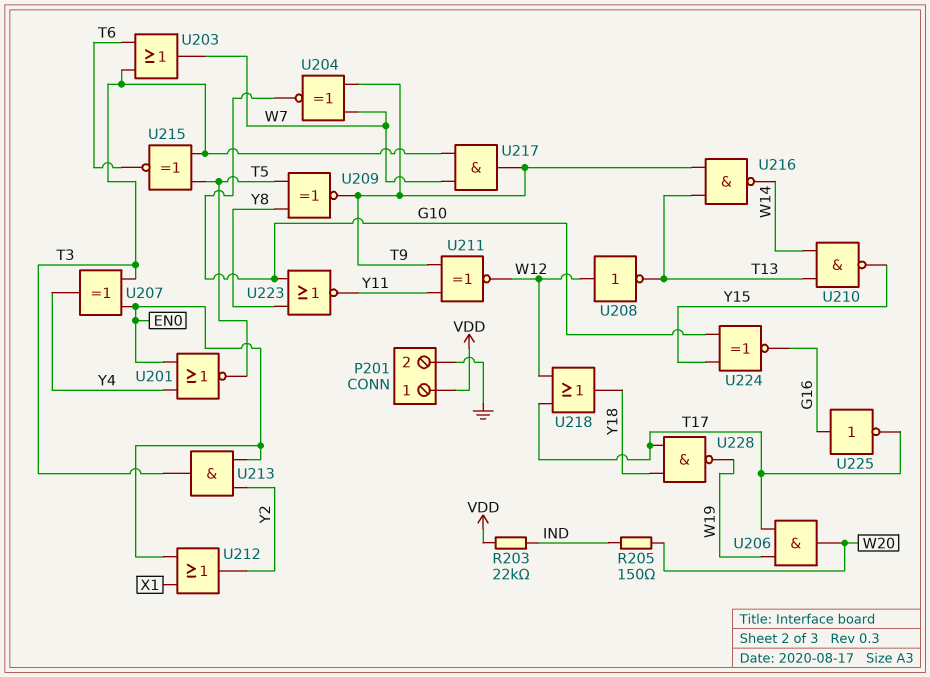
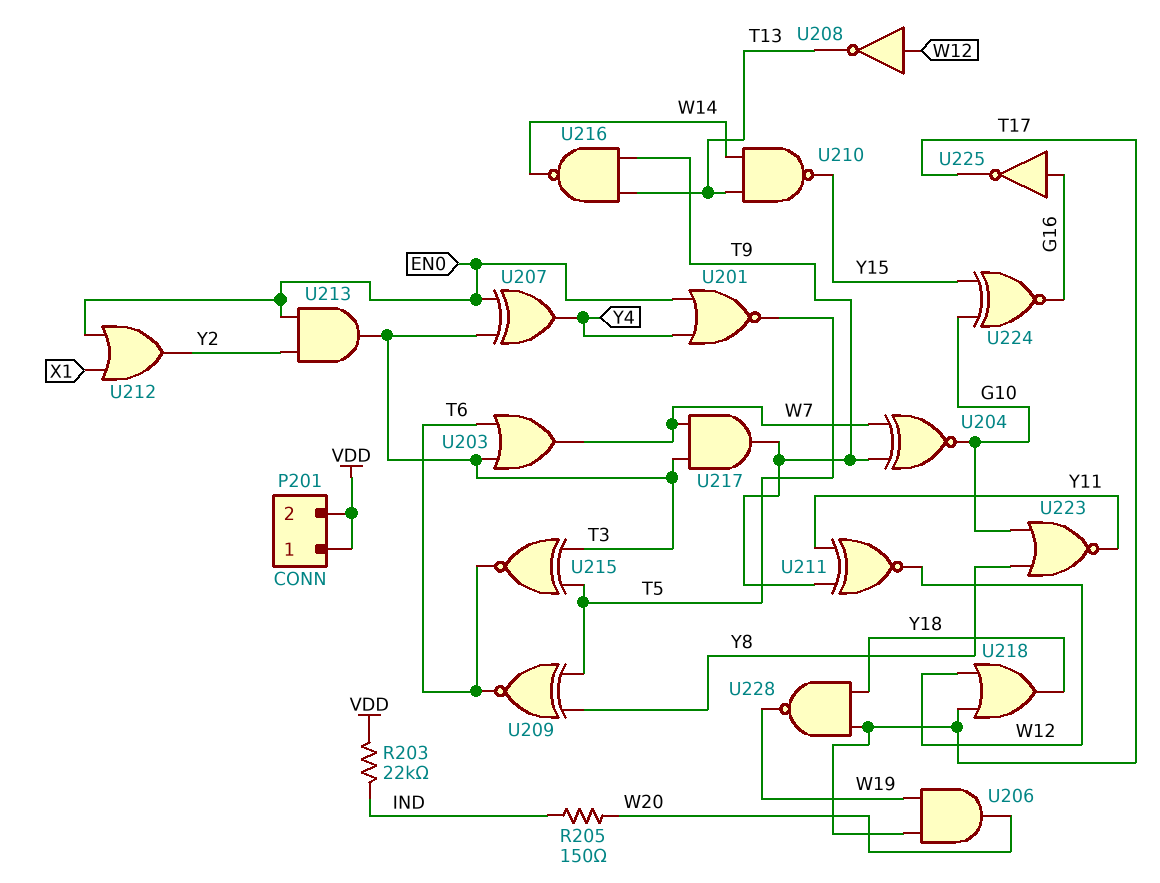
P201 pin 2: GND -> VDD
U209: XNOR (in T5, in Y8, out T9) -> XNOR (in T5, in Y8, out T6)

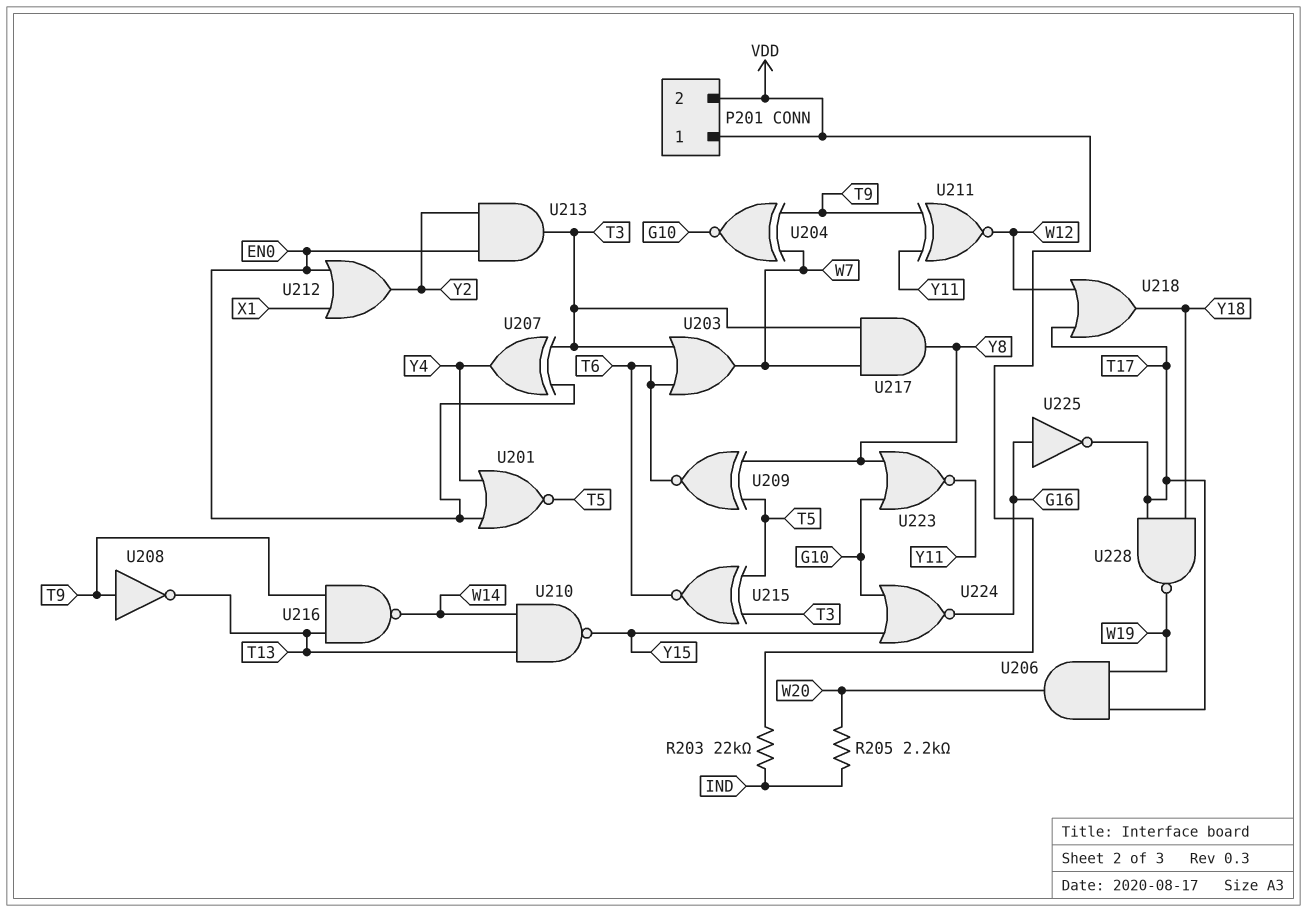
R205: 150 (IND, W20) -> 2.2k (IND, W20)
U208: NOT (in W12, out T13) -> NOT (in T9, out T13)
U217: AND (in T3, in W7, out T9) -> AND (in T3, in W7, out Y8)
U224: XNOR (in G10, in Y15, out G16) -> NOR (in G10, in Y15, out G16)

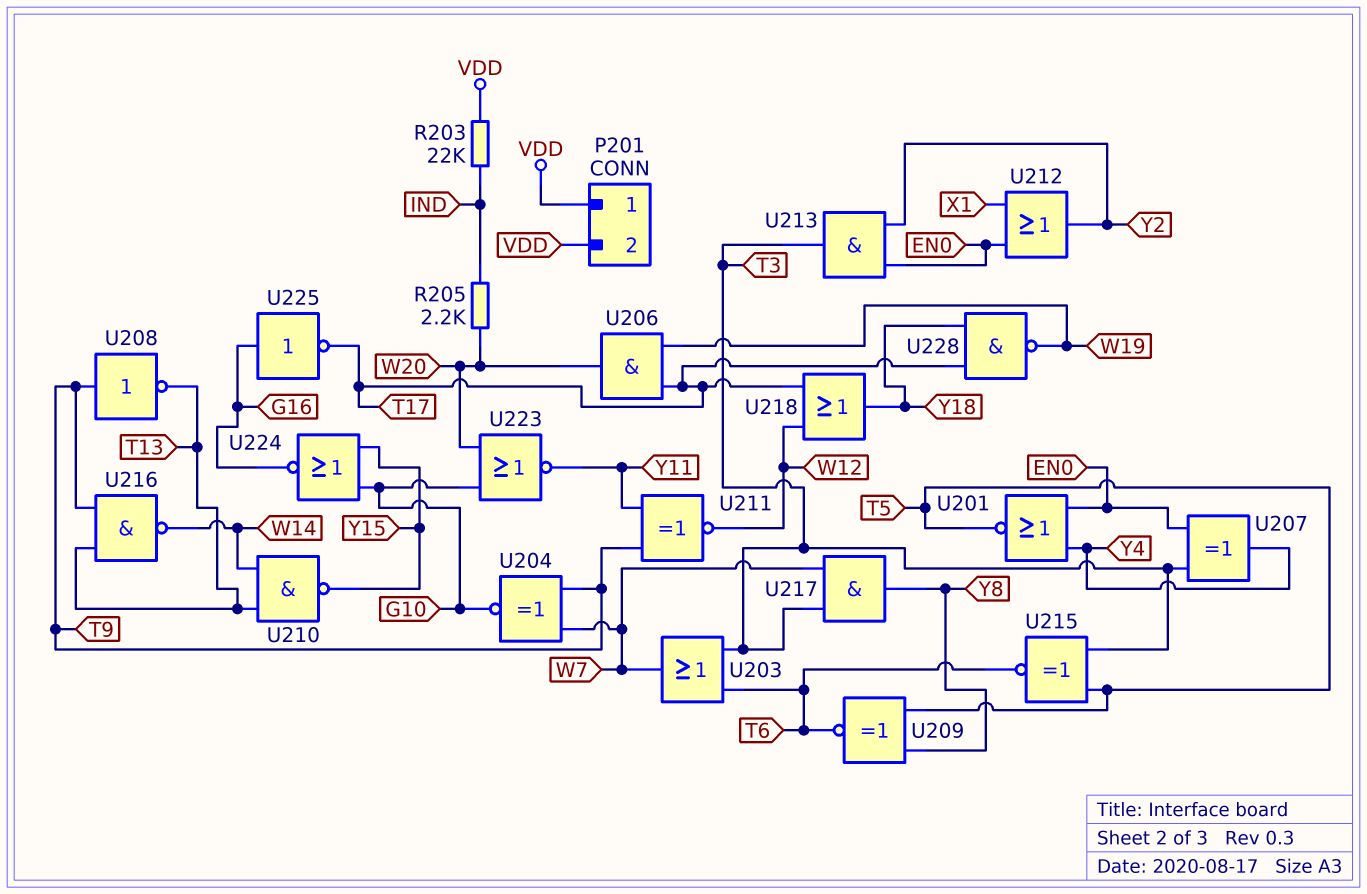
U223: NOR (in G10, in Y8, out Y11) -> NOR (in G10, in W20, out Y11)

